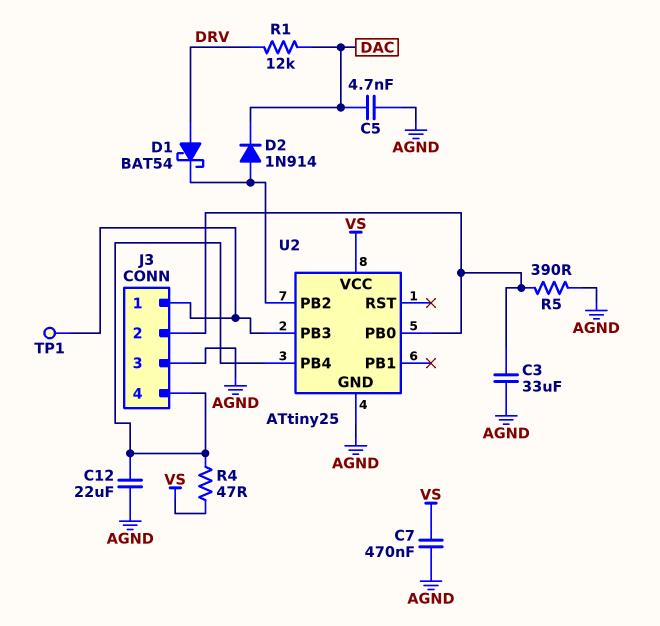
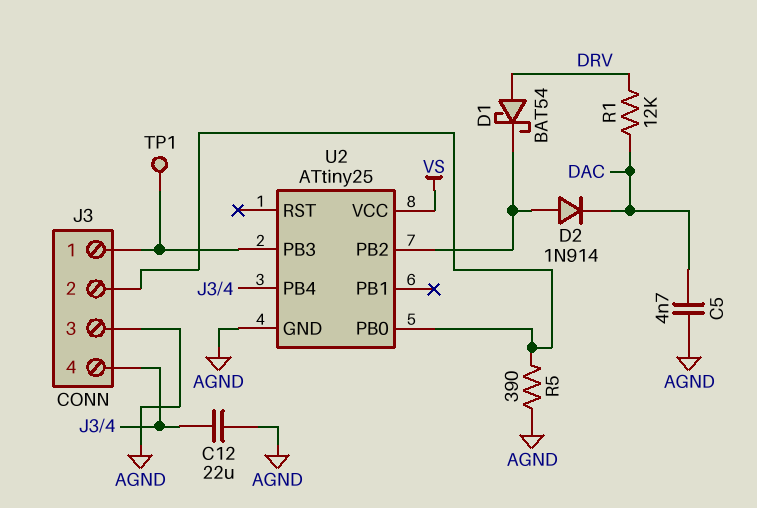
C3: 33uF (AGND, J3/2) -> none
C7: 470nF (AGND, VS) -> none
R4: 47 (J3/4, VS) -> none

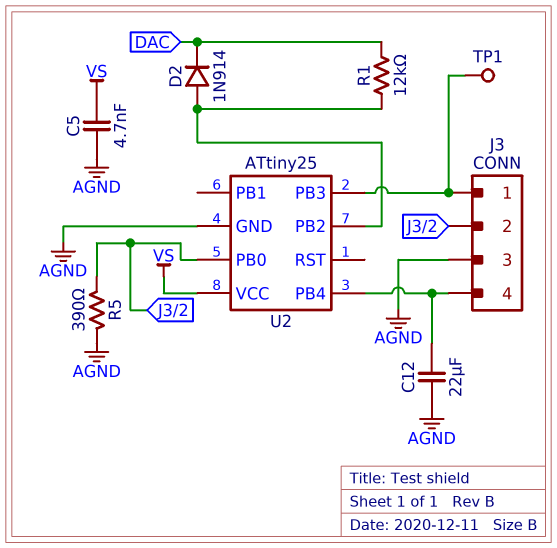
C5: 4.7nF (AGND, DAC) -> 4.7nF (AGND, VS)
D1: schottky BAT54 (A DRV, K U2/PB2) -> none
R1: 12k (DAC, DRV) -> 12k (DAC, U2/PB2)

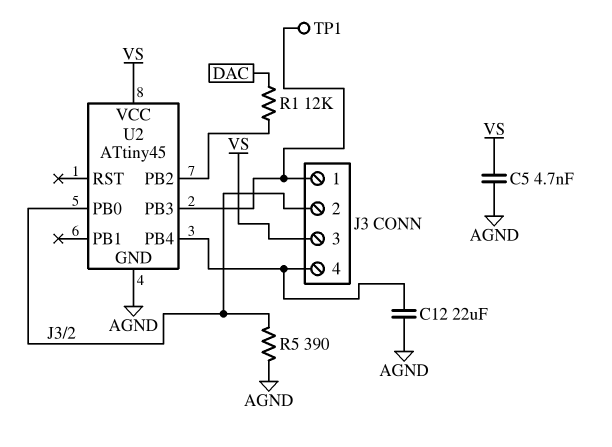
D2: diode 1N914 (A U2/PB2, K DAC) -> none
J3 pin 3: AGND -> VS
U2: ATtiny25 -> ATtiny45

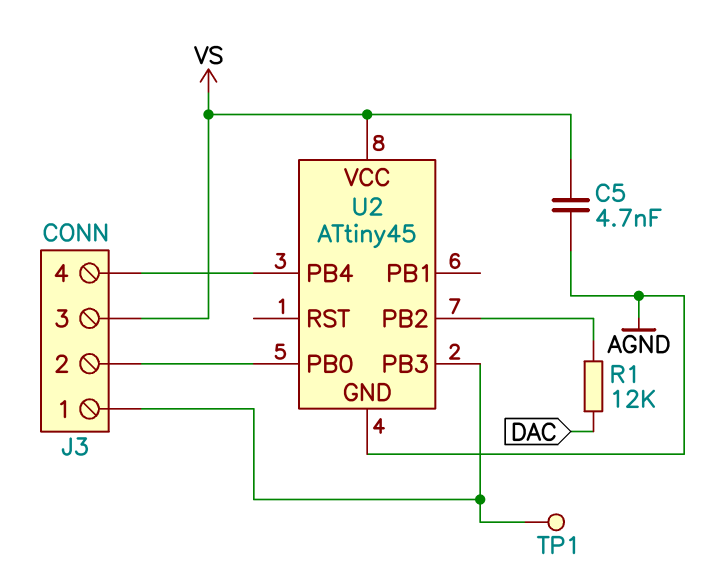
C12: 22uF (AGND, J3/4) -> none
R5: 390 (AGND, J3/2) -> none

